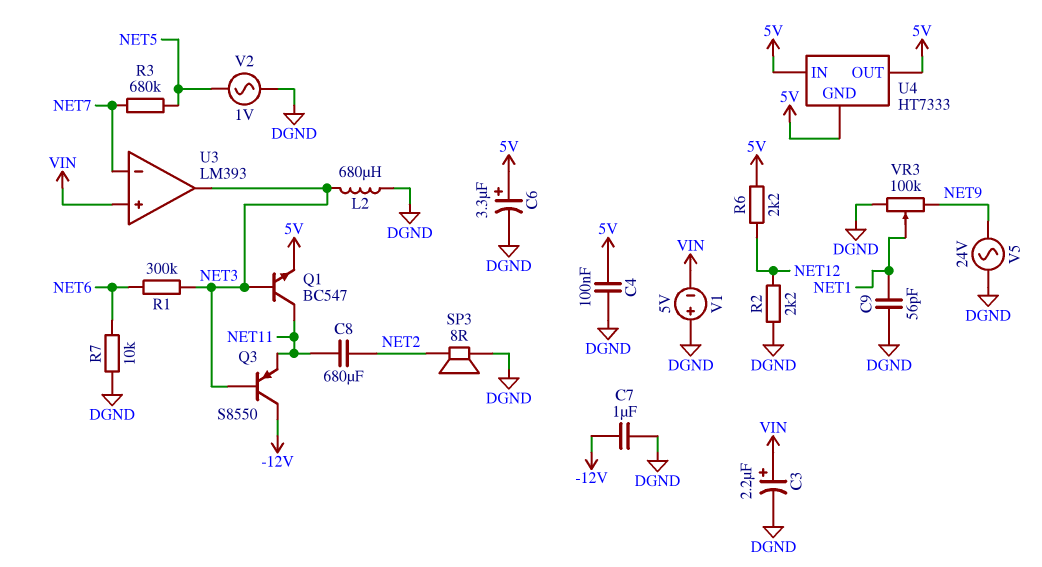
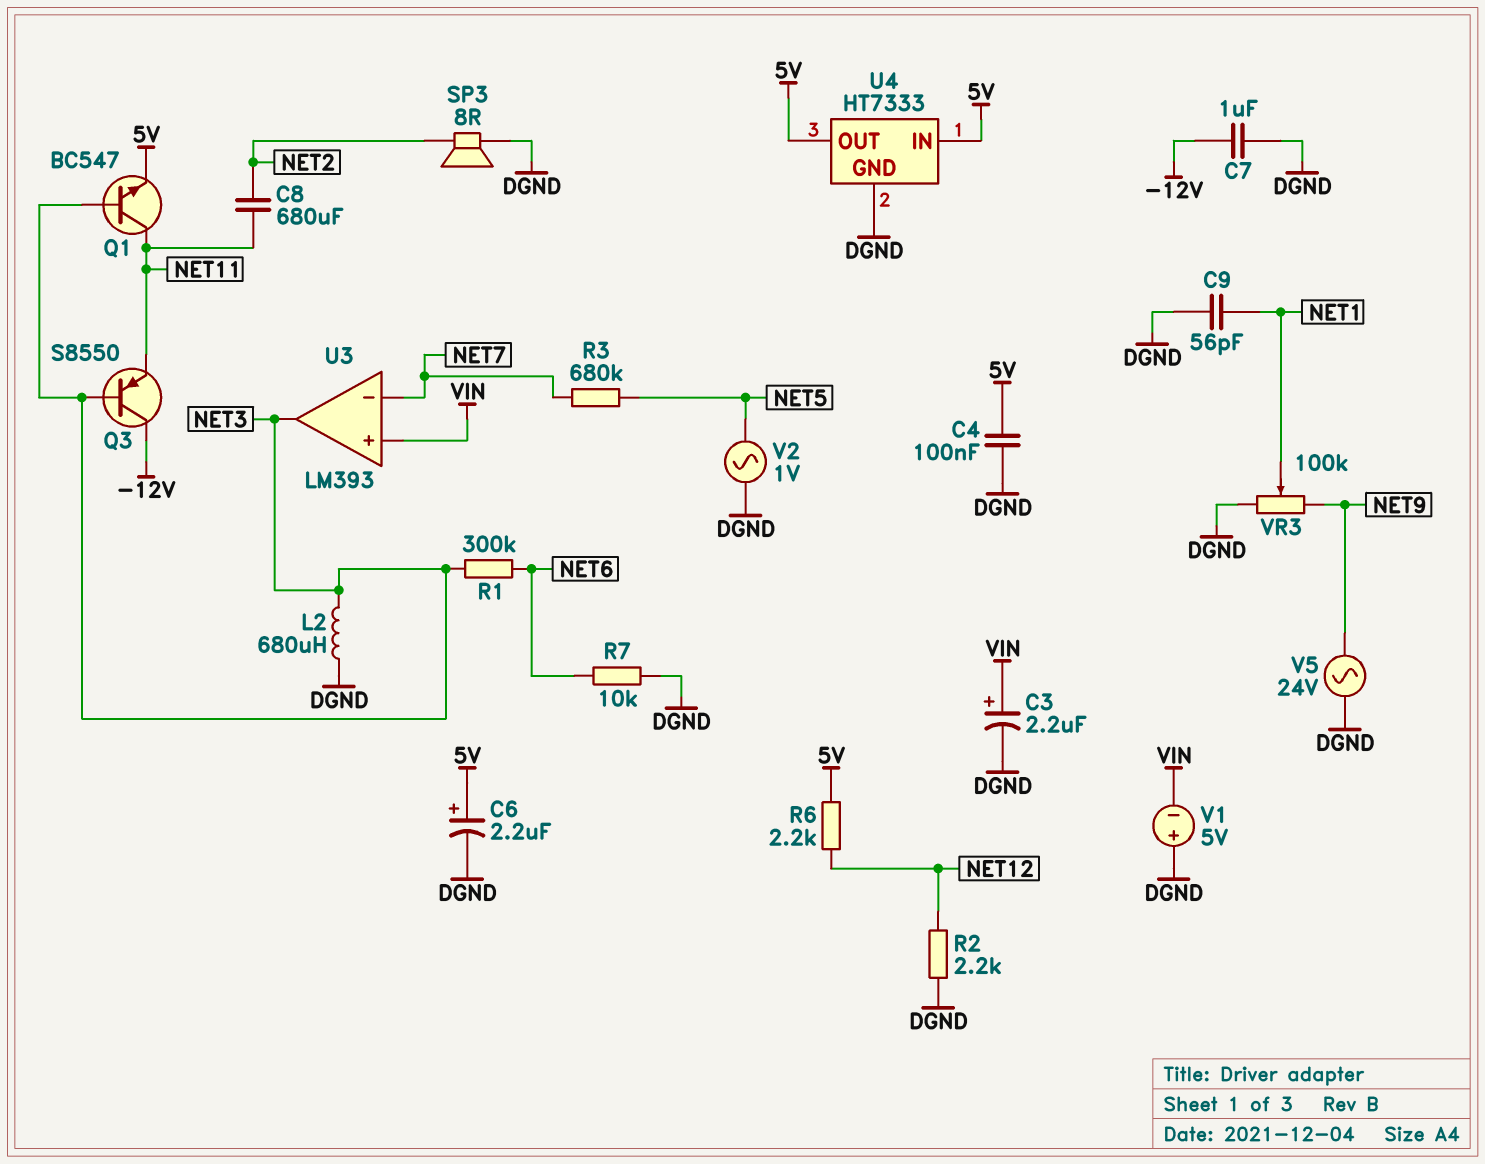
C6: 3.3uF (plus 5V, minus DGND) -> 2.2uF (plus 5V, minus DGND)
U4 pin GND: 5V -> DGND

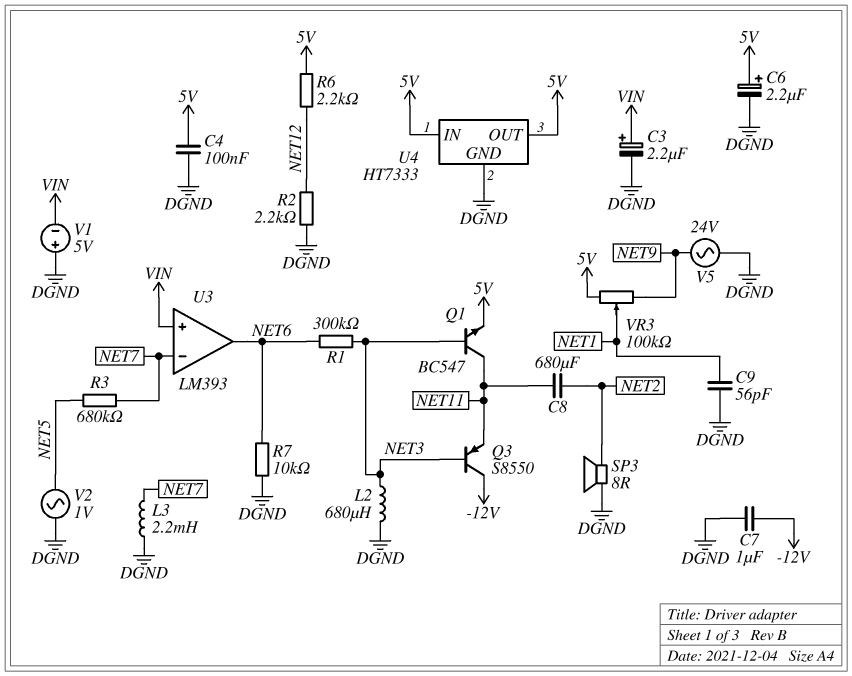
L3: none -> 2.2mH (DGND, NET7)
U3 pin out: NET3 -> NET6
VR3: 100k (DGND, NET9, wiper NET1) -> 100k (5V, NET9, wiper NET1)

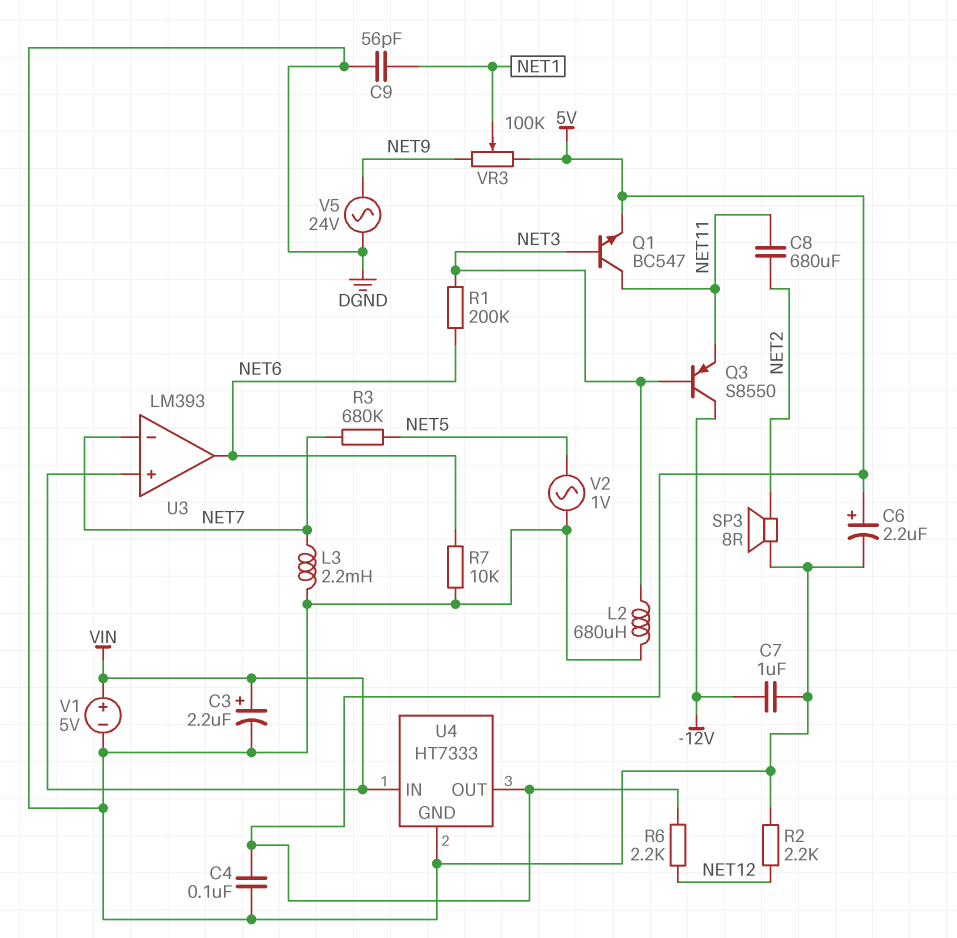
R1: 300k (NET3, NET6) -> 200k (NET3, NET6)
U4 pin IN: 5V -> VIN
V1: 5V (plus DGND, minus VIN) -> 5V (plus VIN, minus DGND)

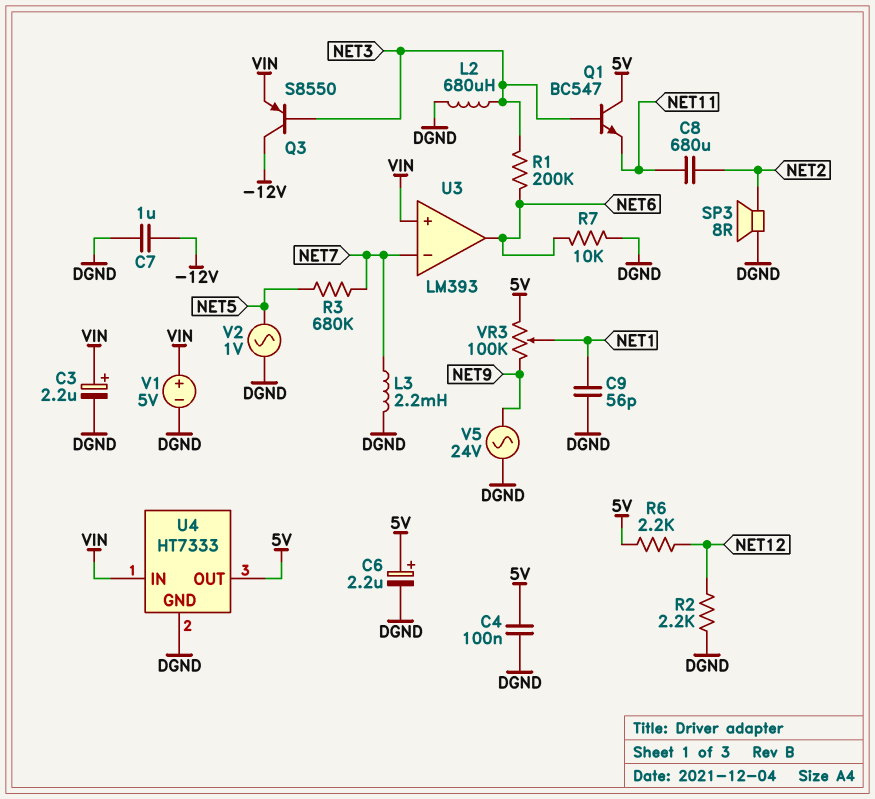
Q1: NPN BC547 (B NET3, C NET11, E 5V) -> NPN BC547 (B NET3, C 5V, E NET11)
Q3: PNP S8550 (B NET3, C -12V, E NET11) -> PNP S8550 (B NET3, C -12V, E VIN)

